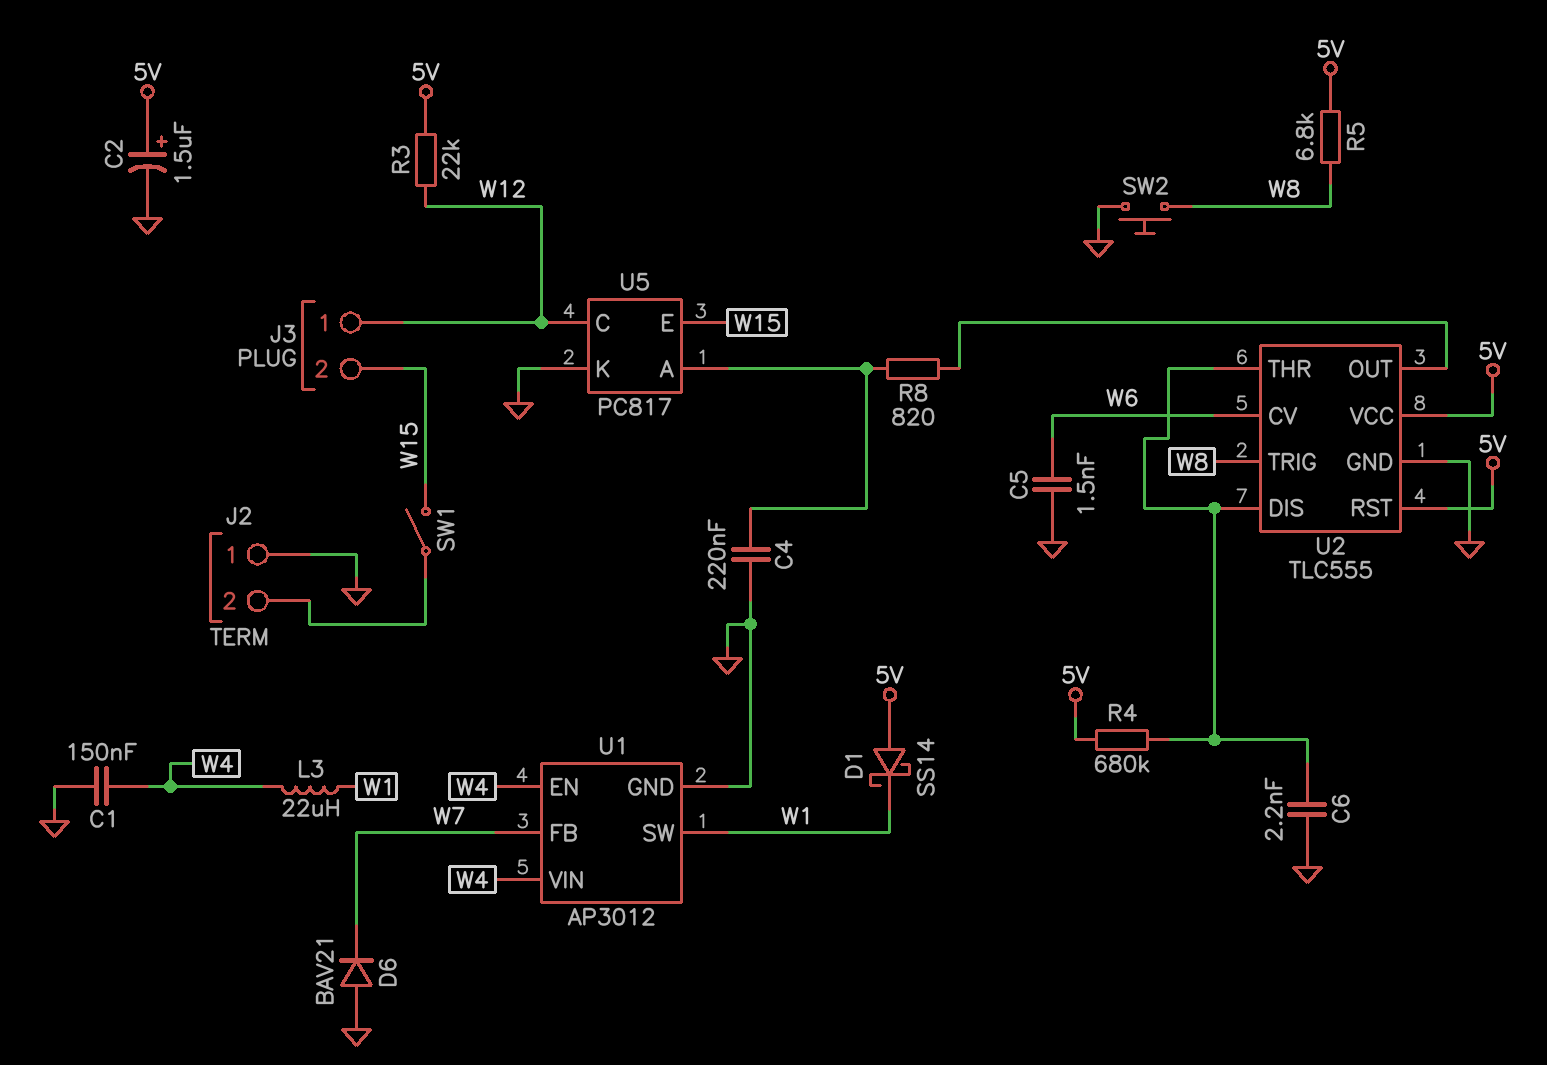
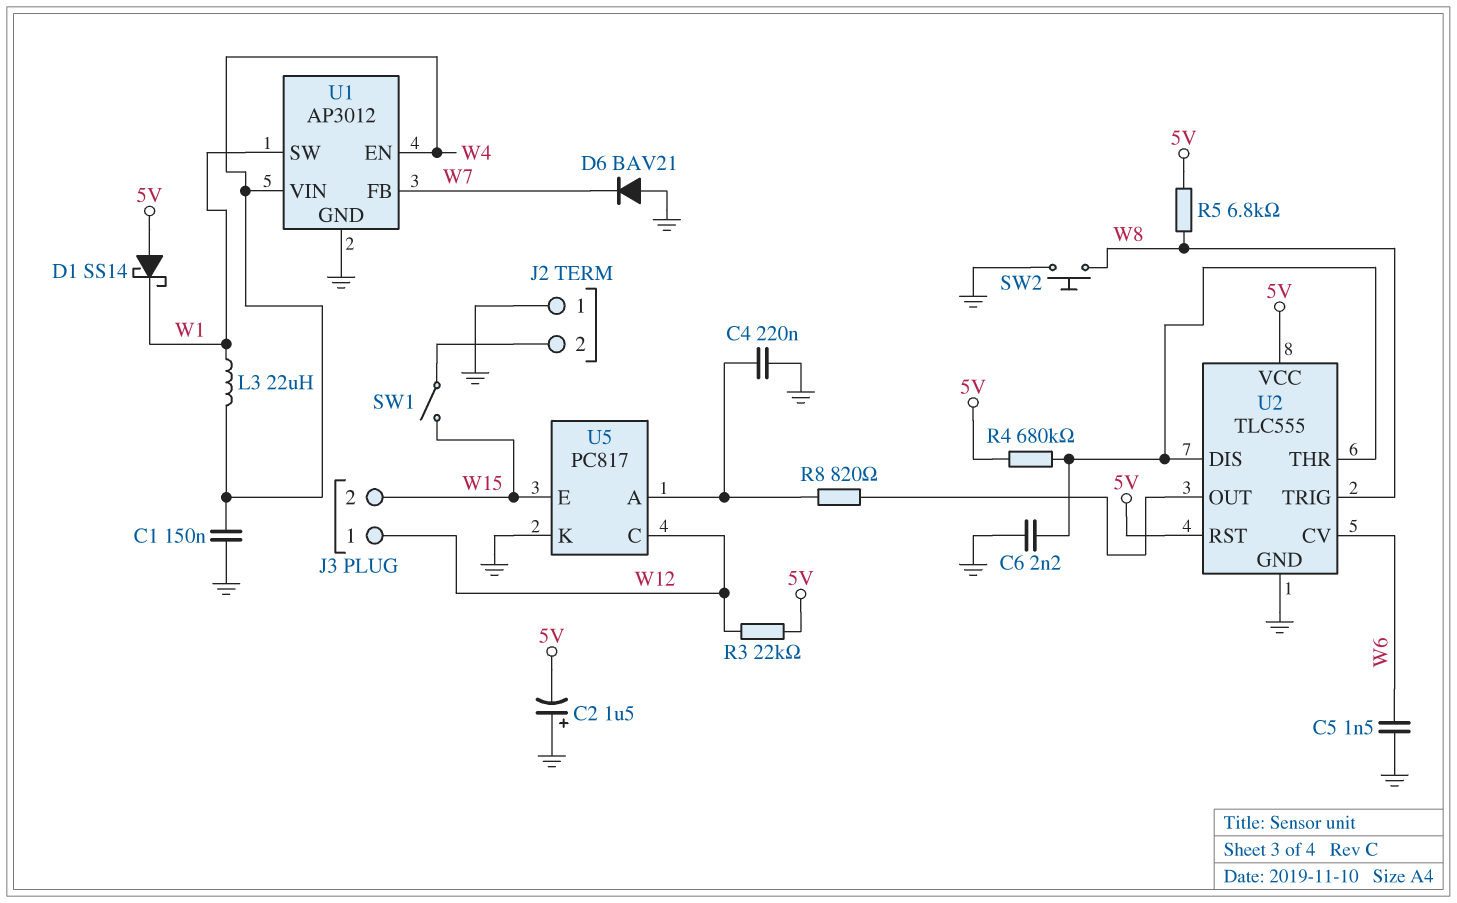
C2: 1.5uF (plus 5V, minus GND) -> 1.5uF (plus GND, minus 5V)

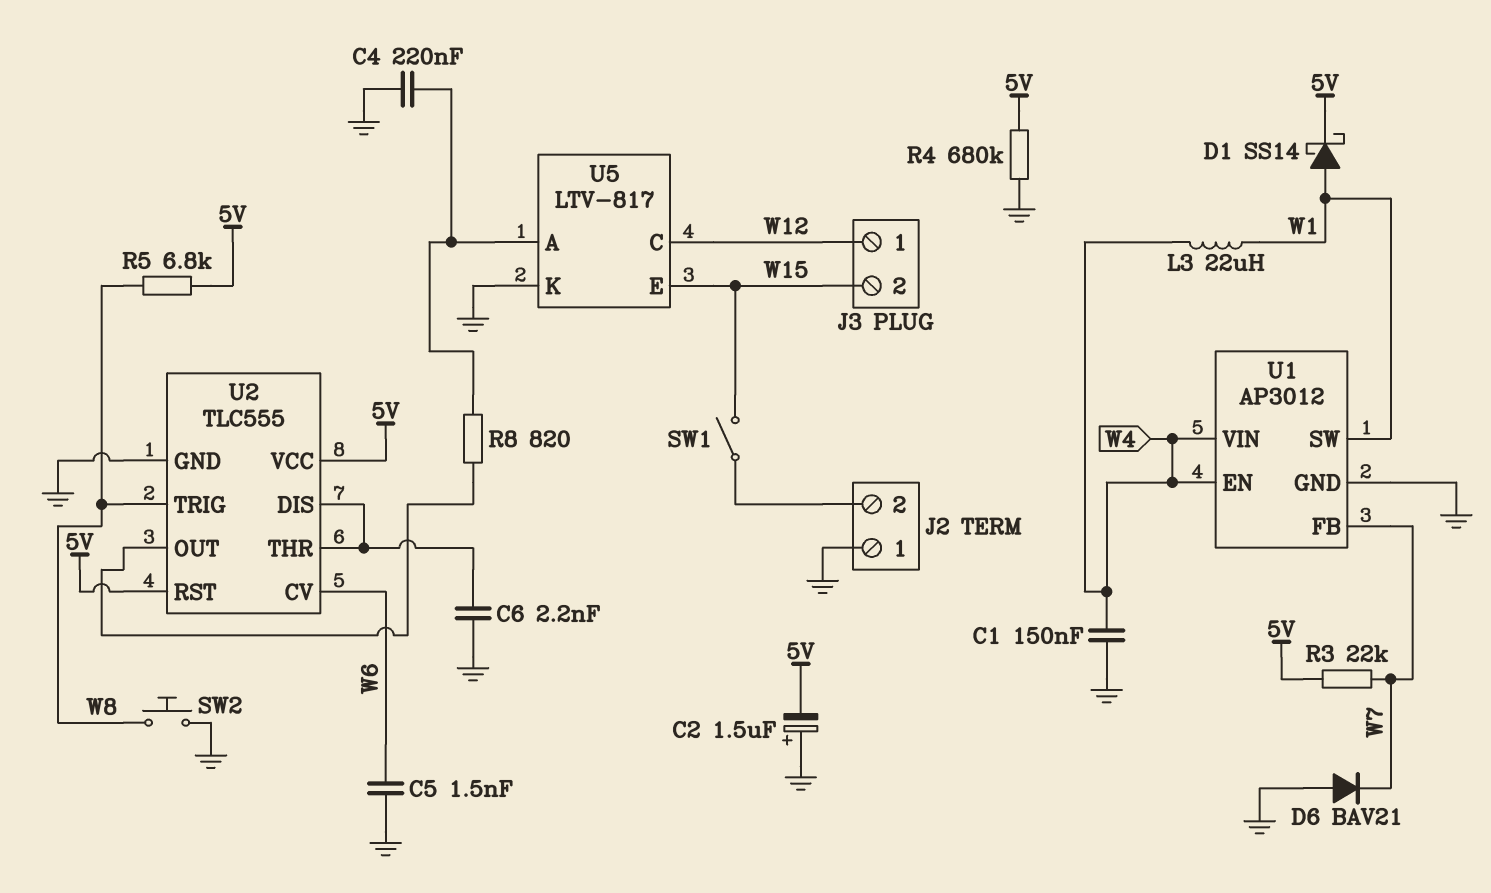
D1: schottky SS14 (A 5V, K W1) -> schottky SS14 (A W1, K 5V)
R3: 22k (5V, W12) -> 22k (5V, W7)
R4: 680k (5V, U2/DIS) -> 680k (5V, GND)
U5: PC817 -> LTV-817

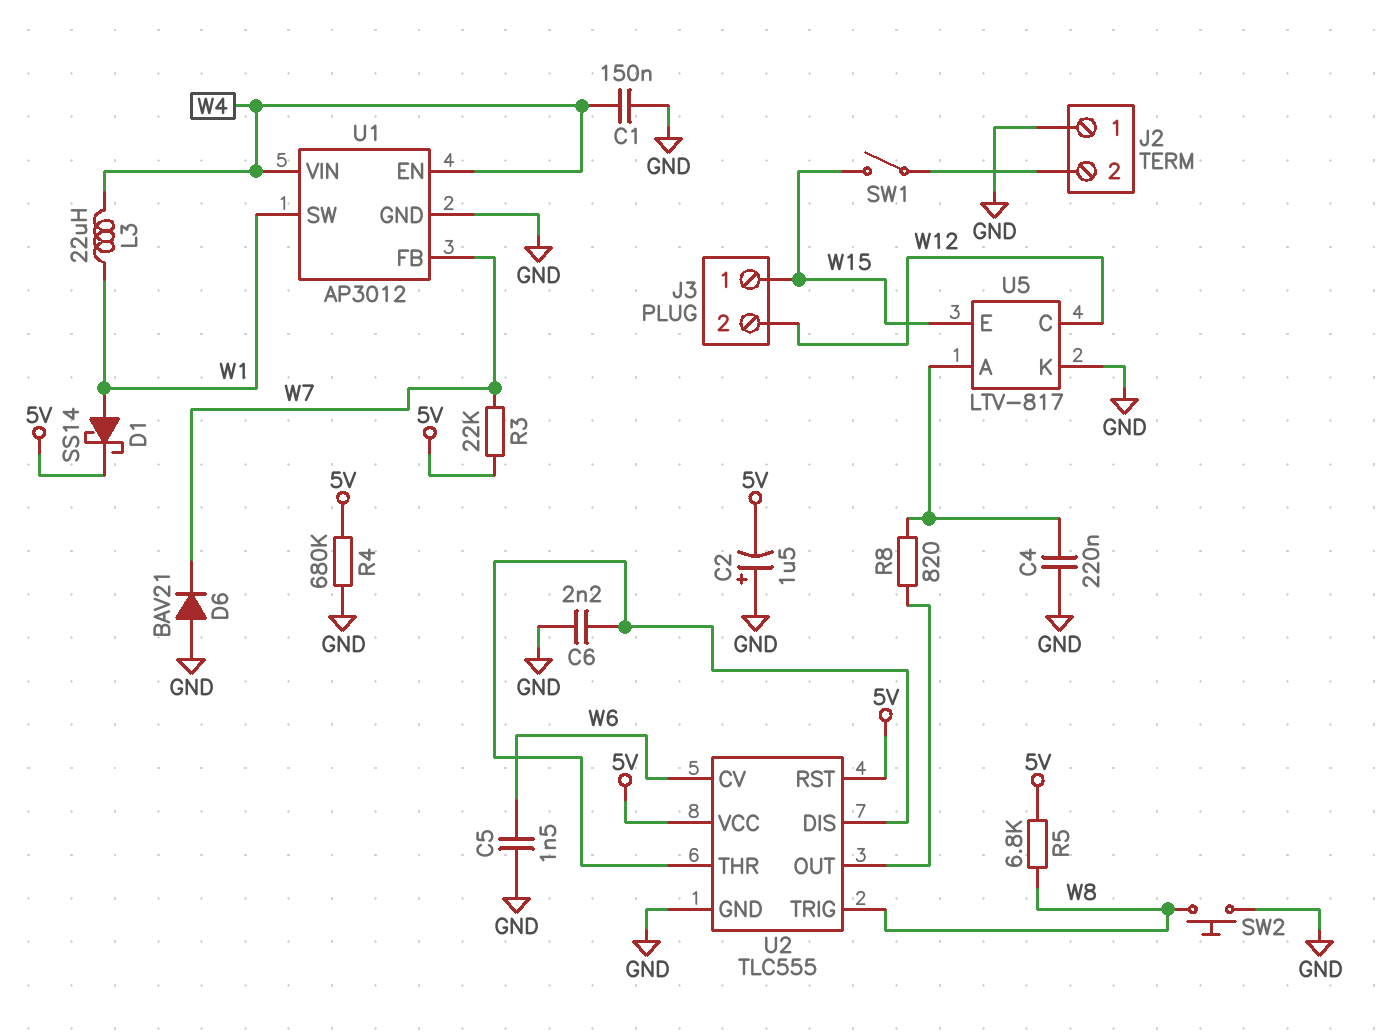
J3 pin 1: W12 -> W15
J3 pin 2: W15 -> W12

